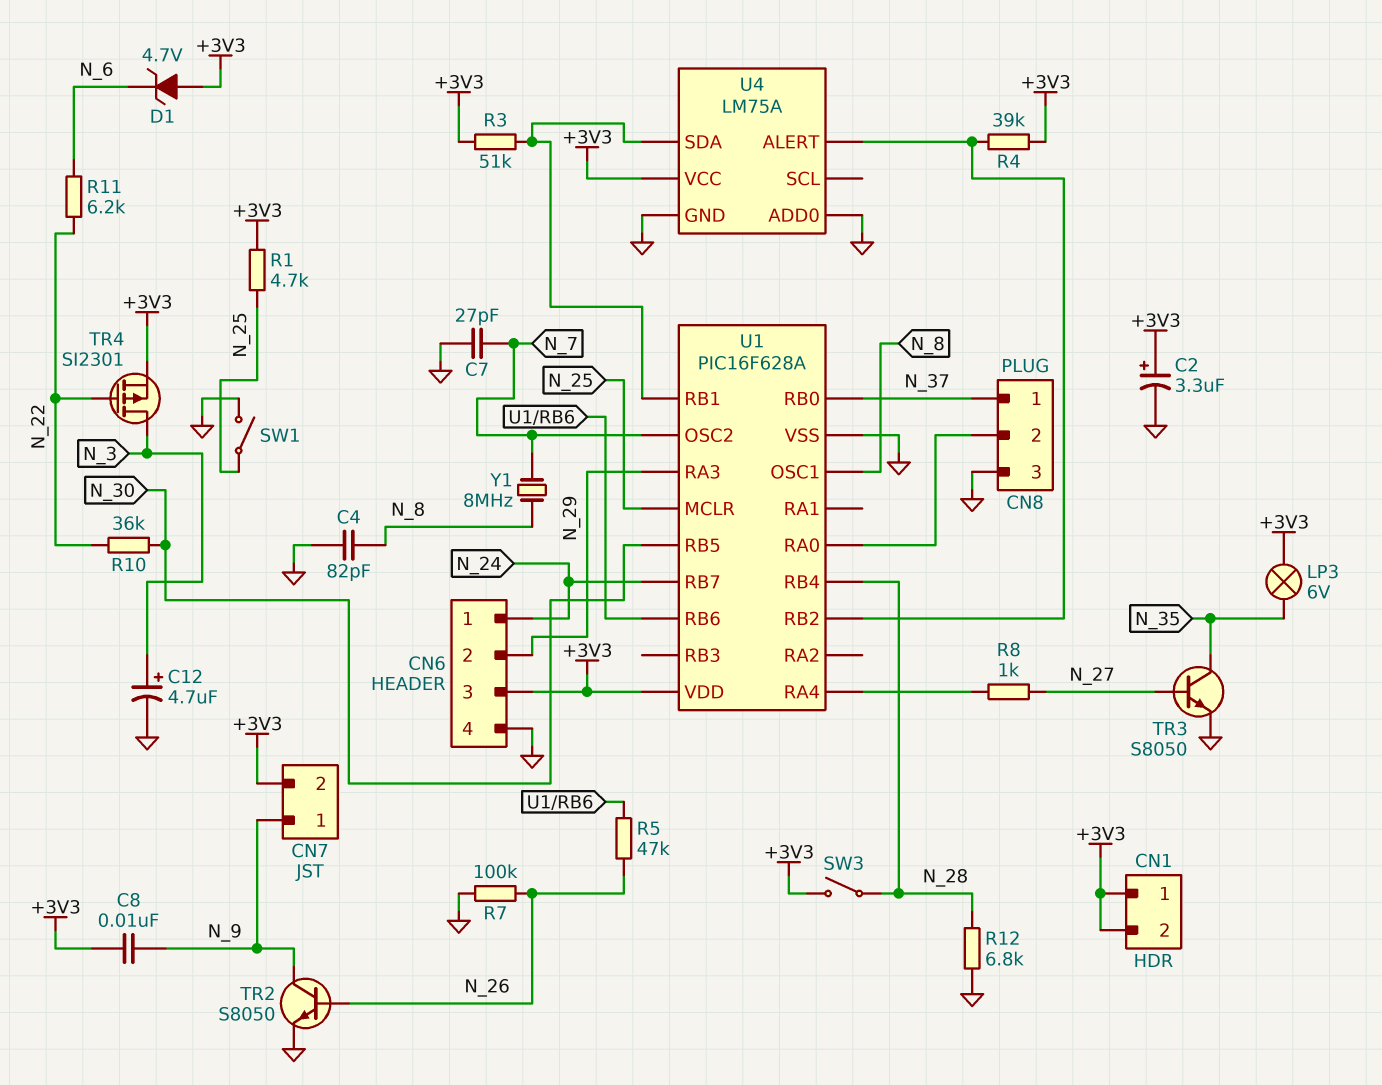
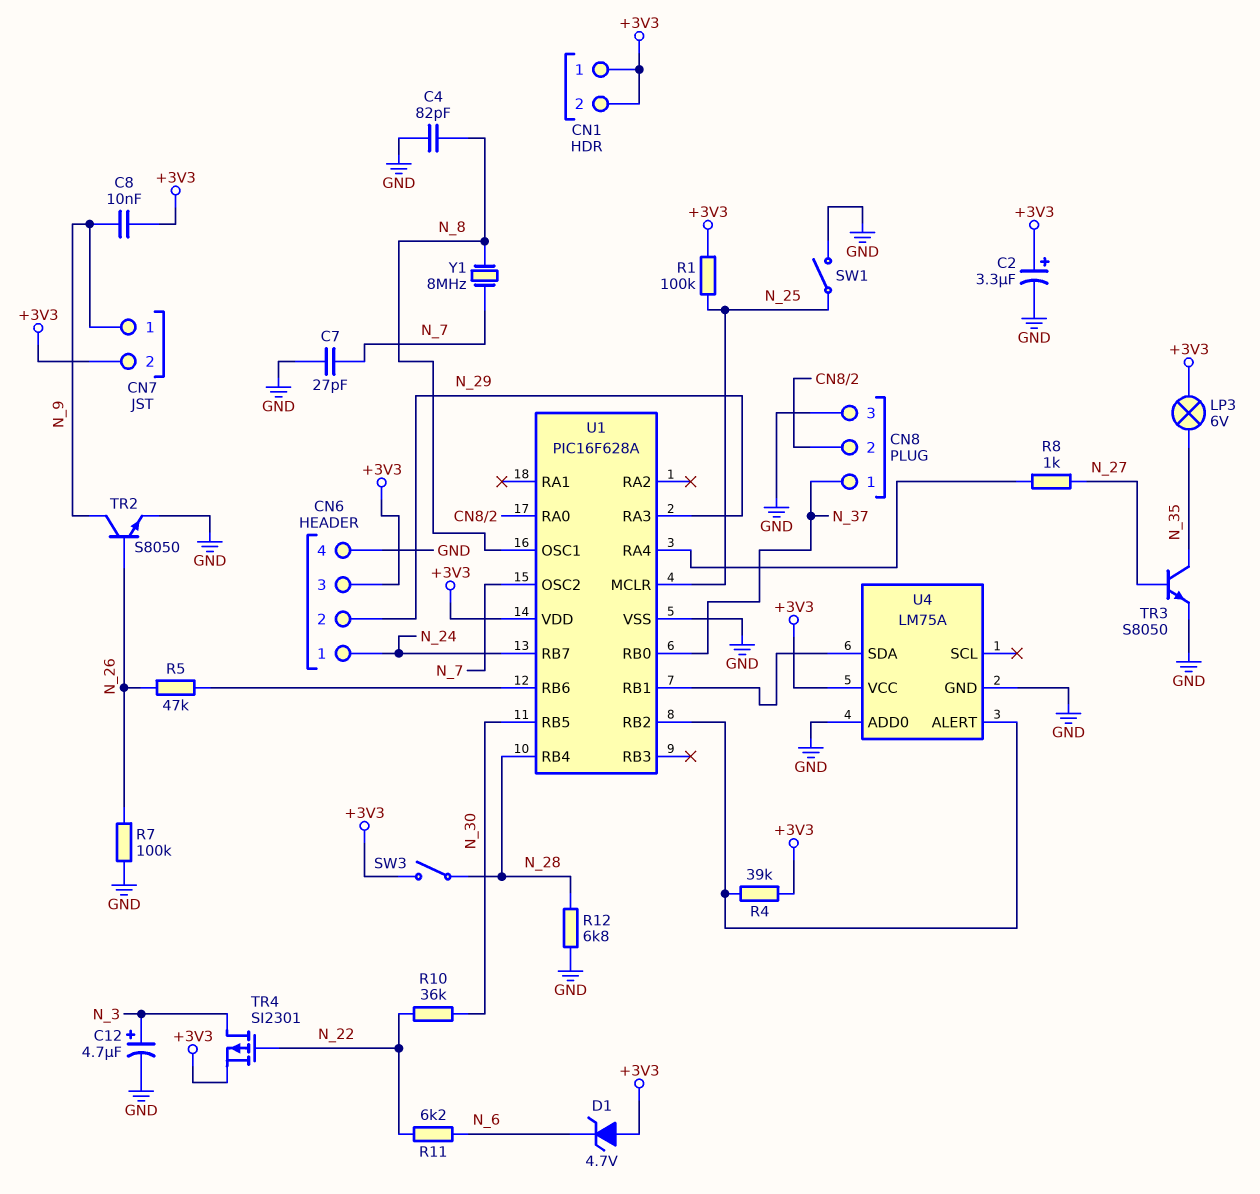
R1: 4.7k (+3V3, N_25) -> 100k (+3V3, N_25)
R3: 51k (+3V3, U1/RB1) -> none

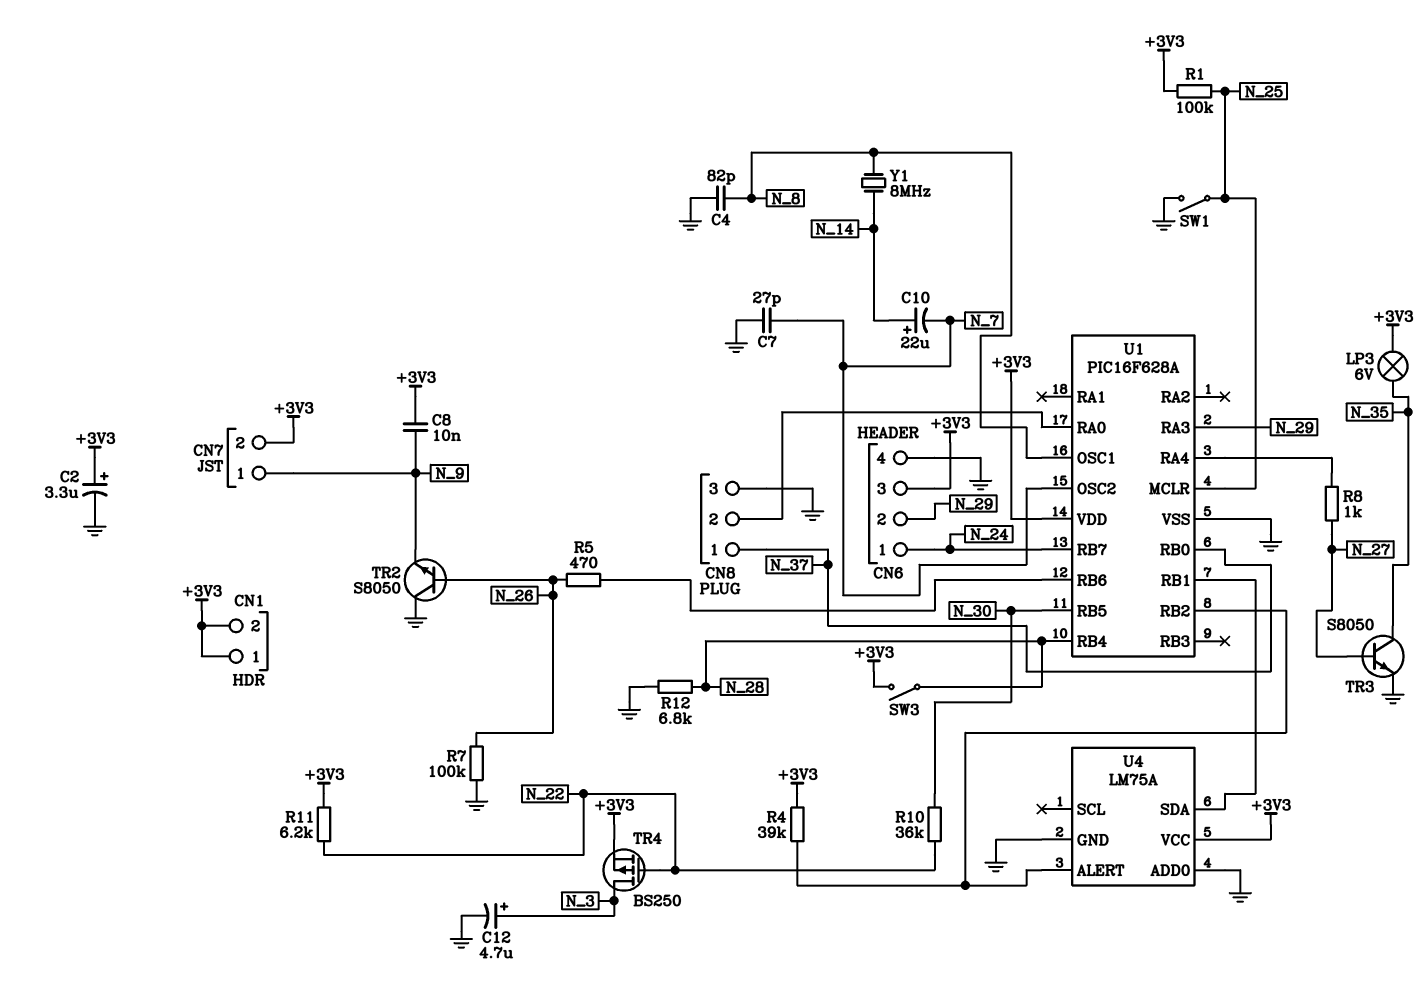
C10: none -> 22uF (plus N_14, minus N_7)
D1: zener 4.7V (A +3V3, K N_6) -> none
R5: 47k (N_26, U1/RB6) -> 470 (N_26, U1/RB6)
R11: 6.2k (N_6, N_22) -> 6.2k (+3V3, N_22)
TR2: NPN S8050 (B N_26, C N_9, E GND) -> NPN S8050 (B N_26, C GND, E N_9)
TR4: PMOS SI2301 (G N_22, D N_3, S +3V3) -> PMOS BS250 (G N_22, D N_3, S +3V3)
Y1: 8MHz (N_7, N_8) -> 8MHz (N_8, N_14)

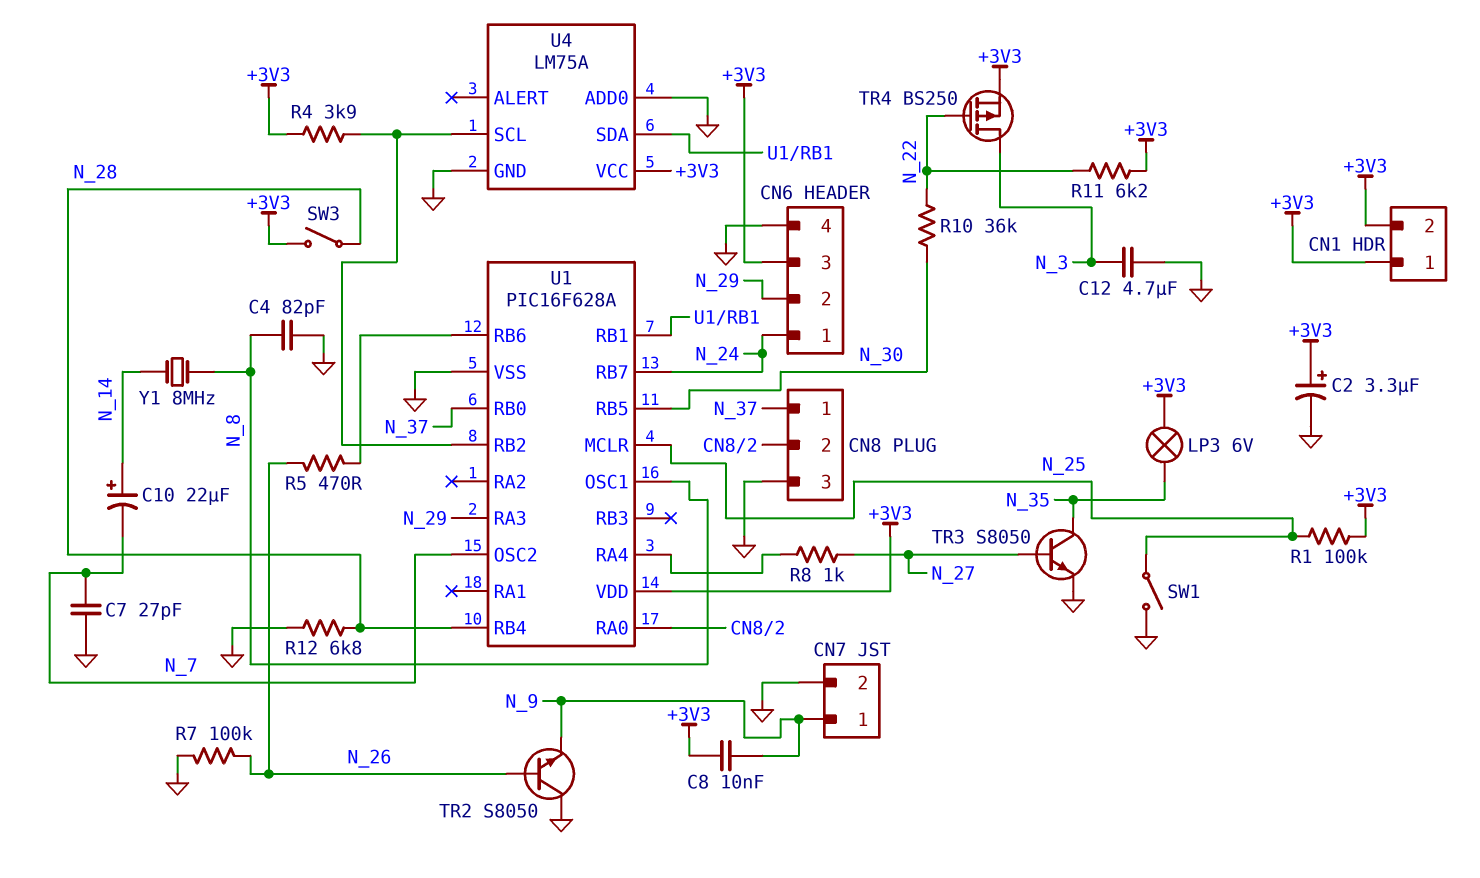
C12: 4.7uF (plus N_3, minus GND) -> 4.7uF (GND, N_3)
CN7 pin 2: +3V3 -> GND
R4: 39k (+3V3, U1/RB2) -> 3.9k (+3V3, U1/RB2)
U4 pin ALERT: U1/RB2 -> none
U4 pin SCL: none -> U1/RB2

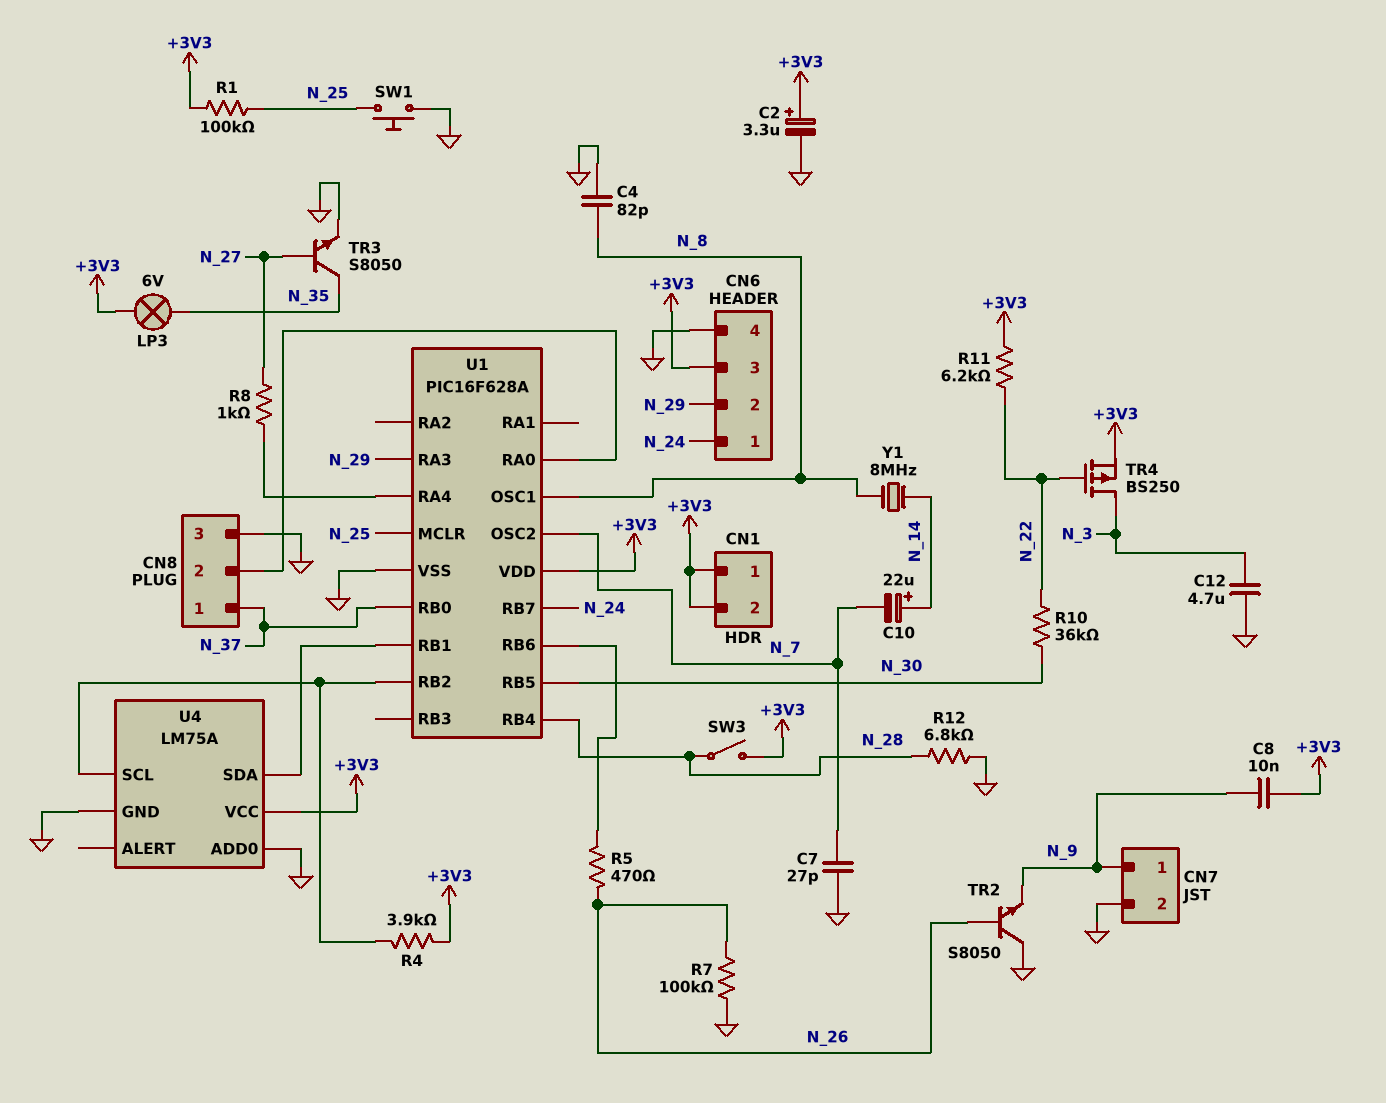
SW1: switch (GND, N_25) -> button (GND, N_25)

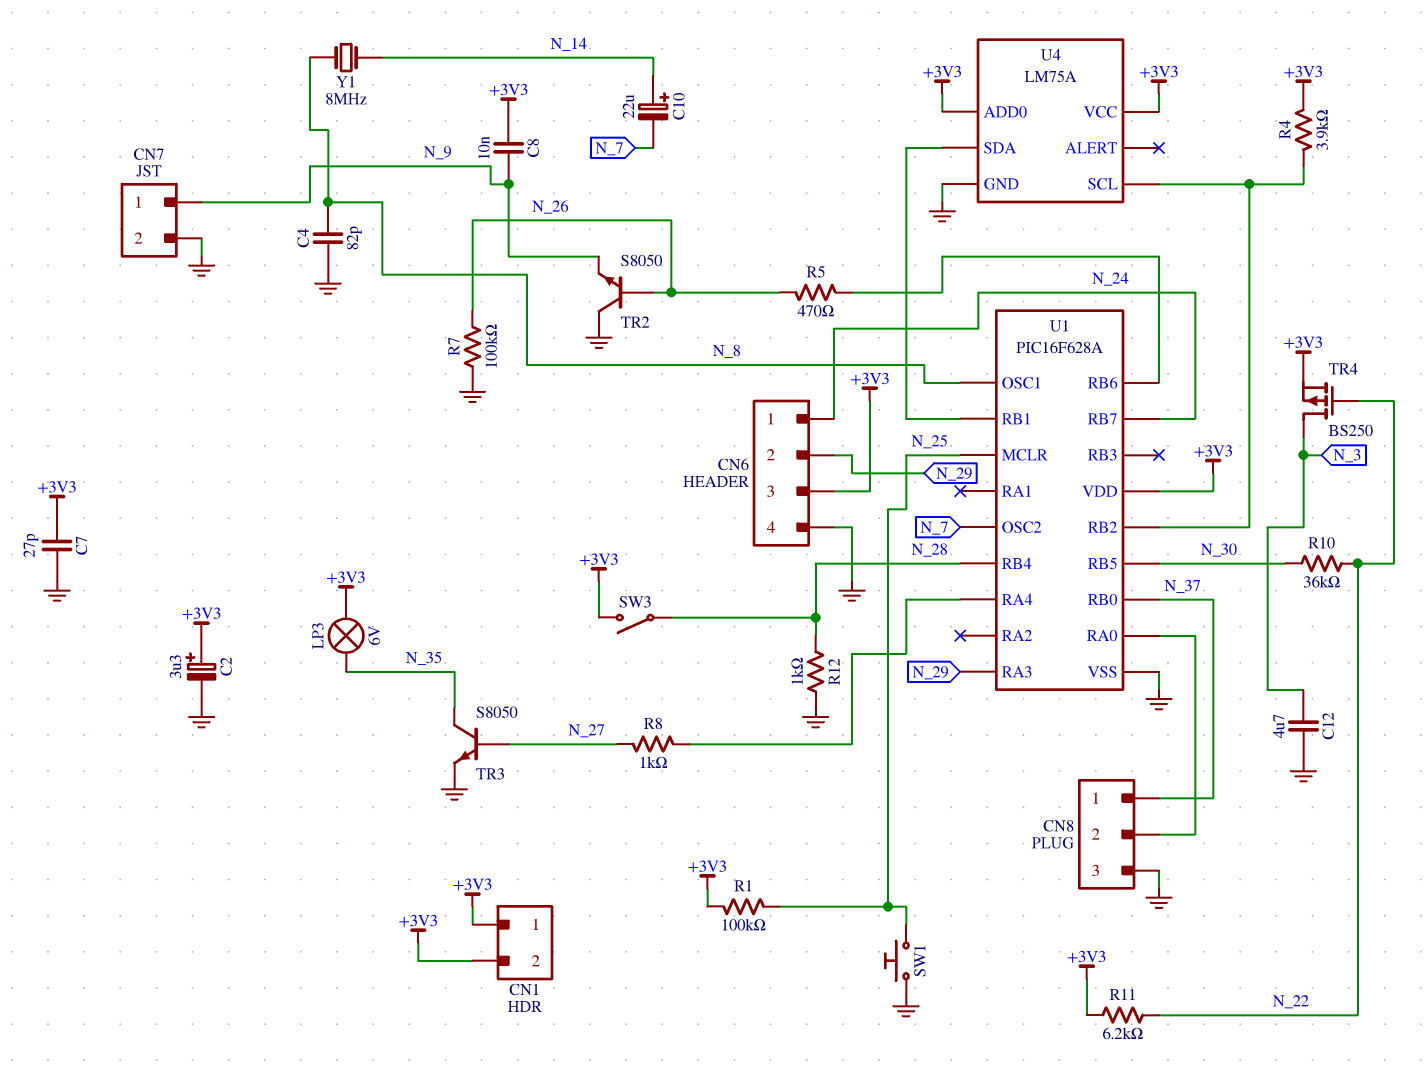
C7: 27pF (GND, N_7) -> 27pF (+3V3, GND)
R12: 6.8k (GND, N_28) -> 1k (GND, N_28)
U4 pin ADD0: GND -> +3V3

